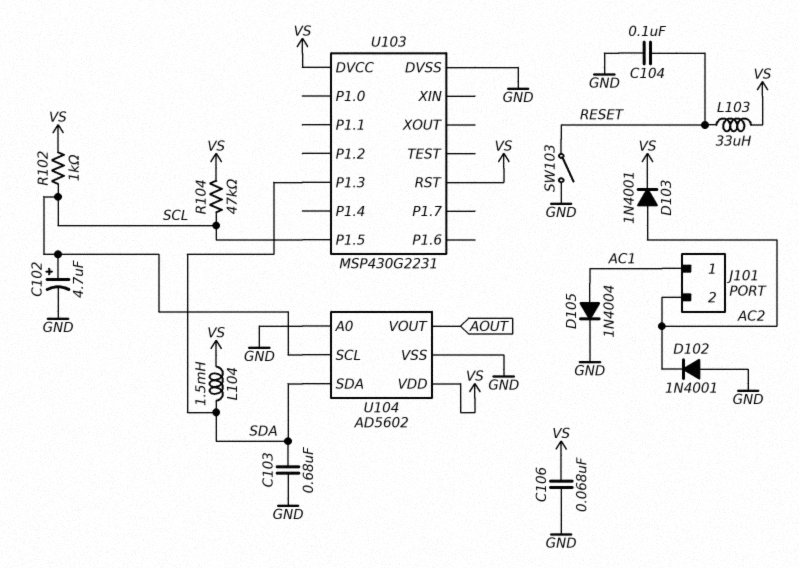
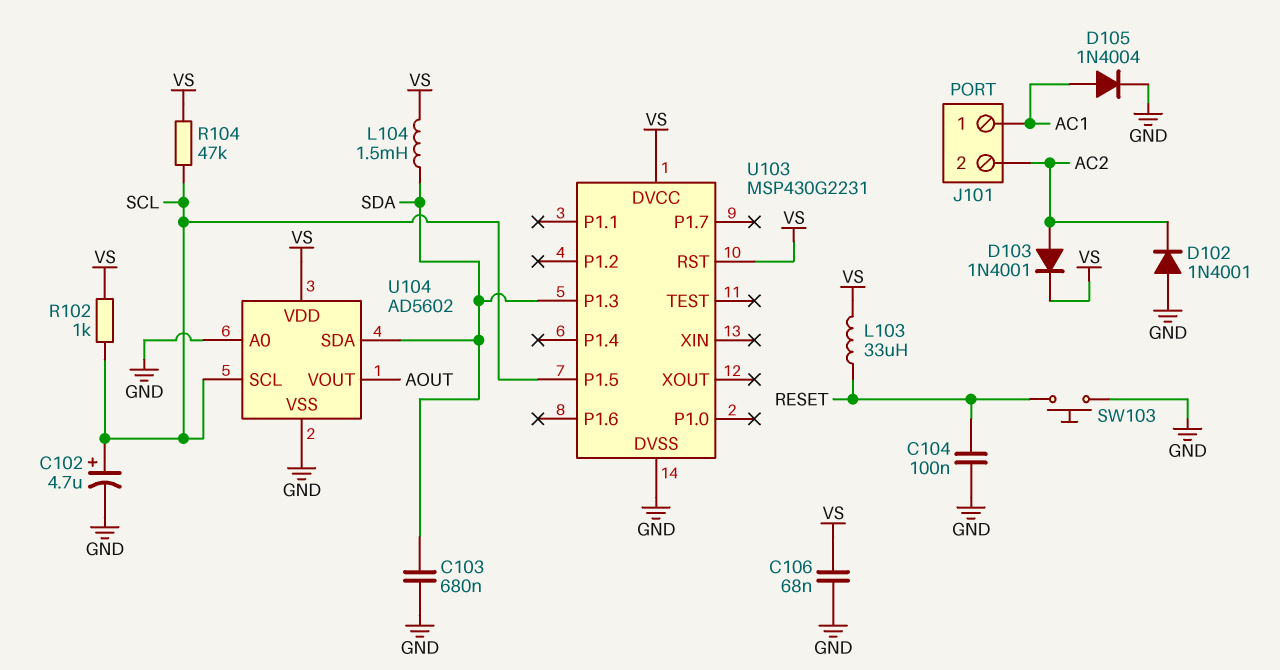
SW103: switch (GND, RESET) -> button (GND, RESET)

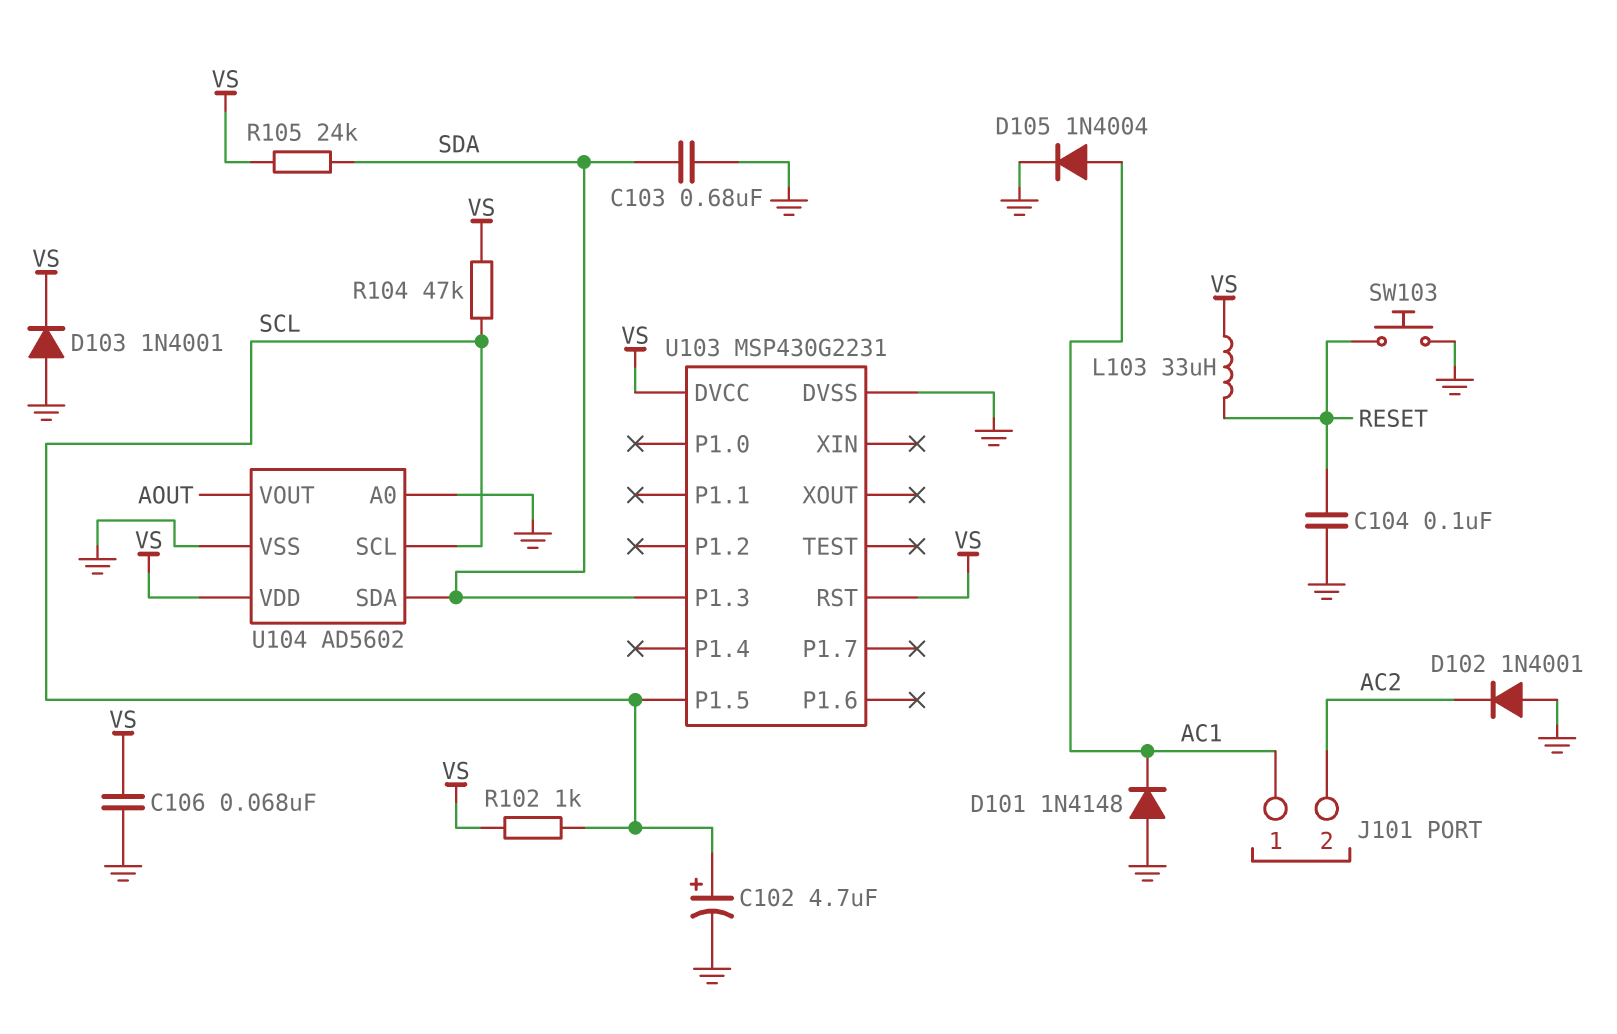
D101: none -> diode 1N4148 (A GND, K AC1)
D103: diode 1N4001 (A AC2, K VS) -> diode 1N4001 (A GND, K VS)
L104: 1.5mH (SDA, VS) -> none
R105: none -> 24k (SDA, VS)

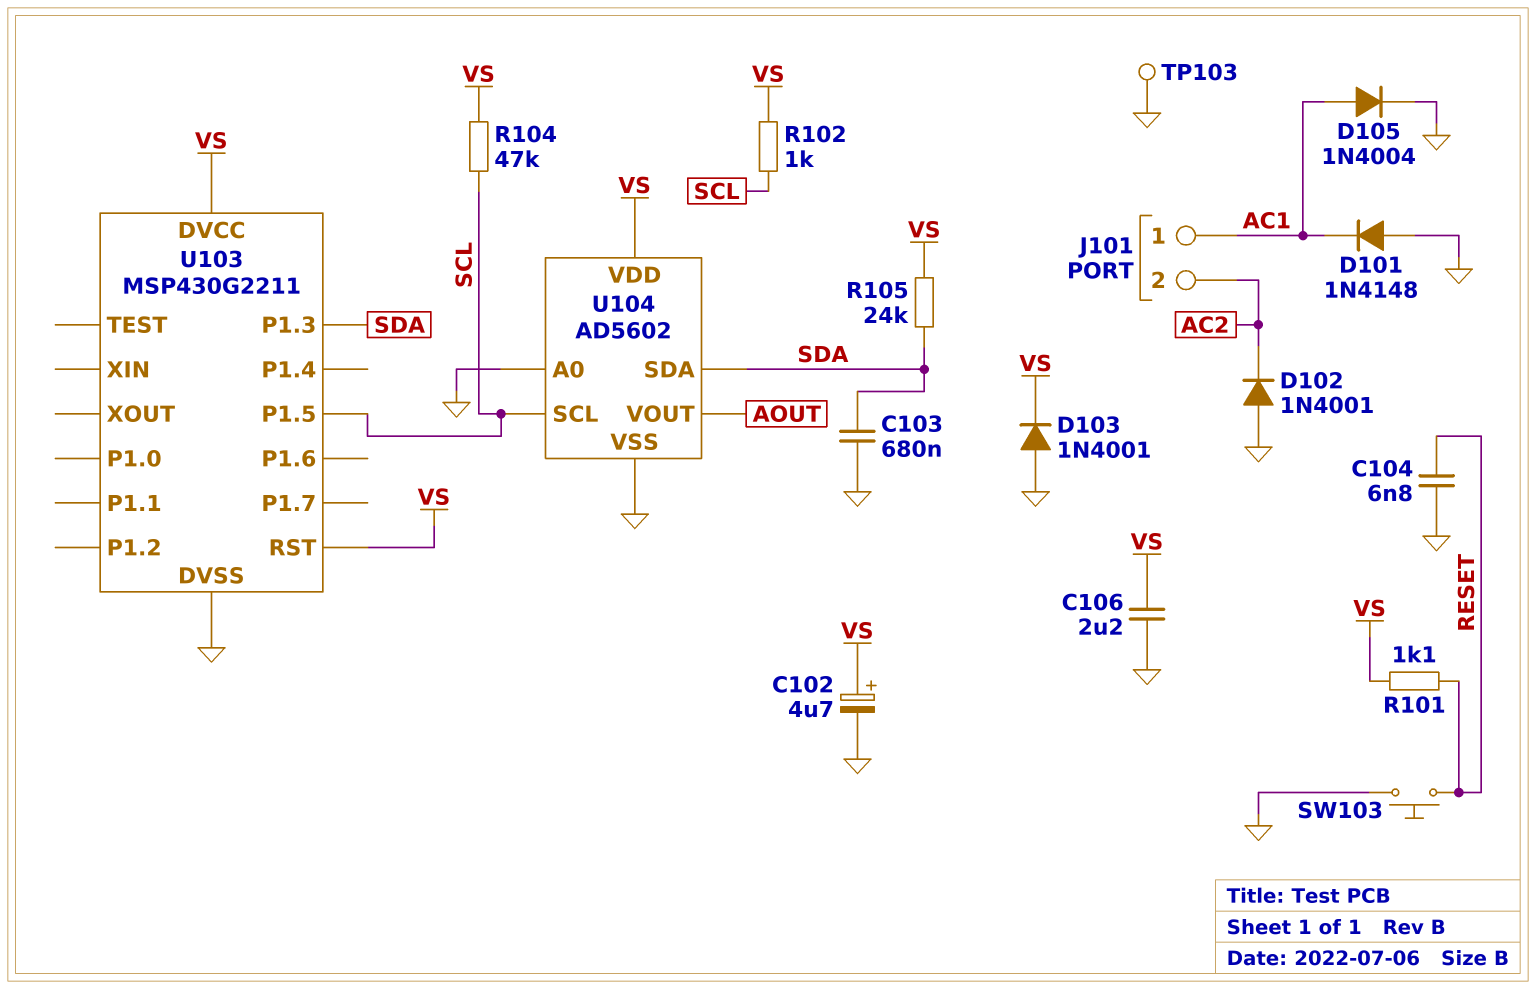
C102: 4.7uF (plus SCL, minus GND) -> 4.7uF (plus VS, minus GND)
C104: 100nF (GND, RESET) -> 6.8nF (GND, RESET)
C106: 68nF (GND, VS) -> 2.2uF (GND, VS)
L103: 33uH (RESET, VS) -> none
R101: none -> 1.1k (RESET, VS)
TP103: none -> test point (GND)
U103: MSP430G2231 -> MSP430G2211

